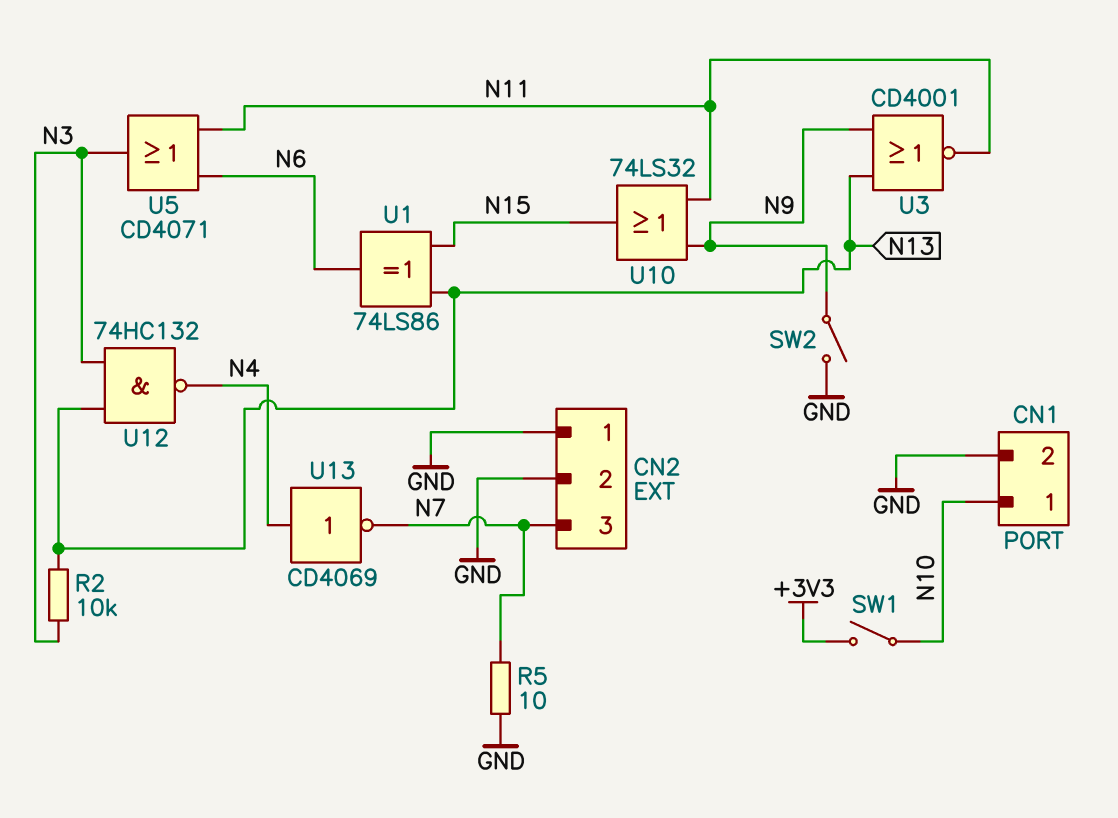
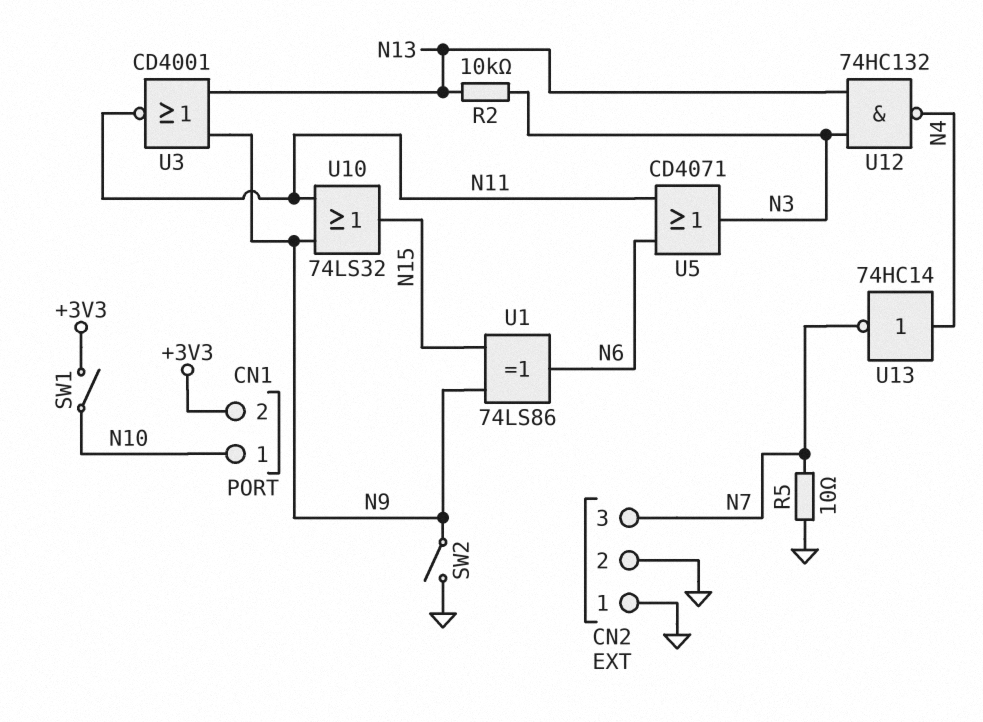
CN1 pin 2: GND -> +3V3
U1: XOR 74LS86 (in N13, in N15, out N6) -> XOR 74LS86 (in N9, in N15, out N6)
U13: NOT CD4069 (in N4, out N7) -> NOT 74HC14 (in N4, out N7)

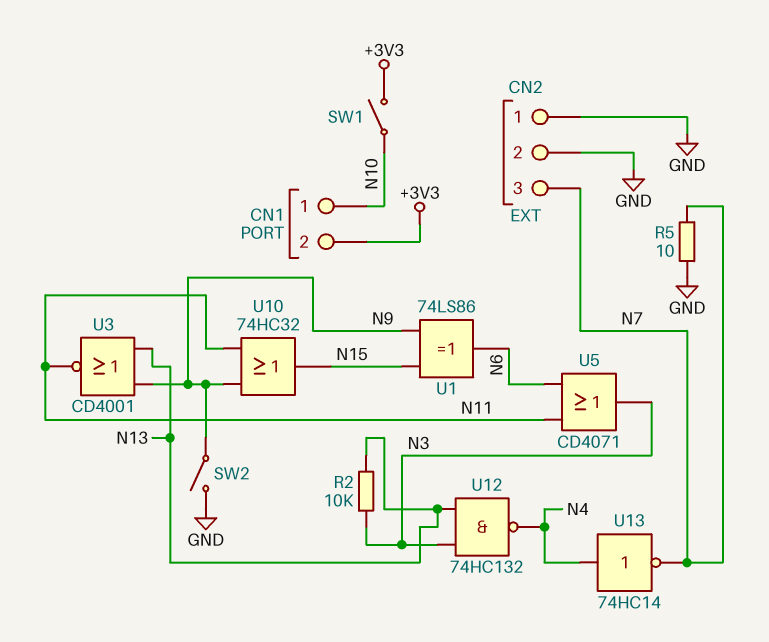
U10: OR 74LS32 (in N9, in N11, out N15) -> OR 74HC32 (in N9, in N11, out N15)

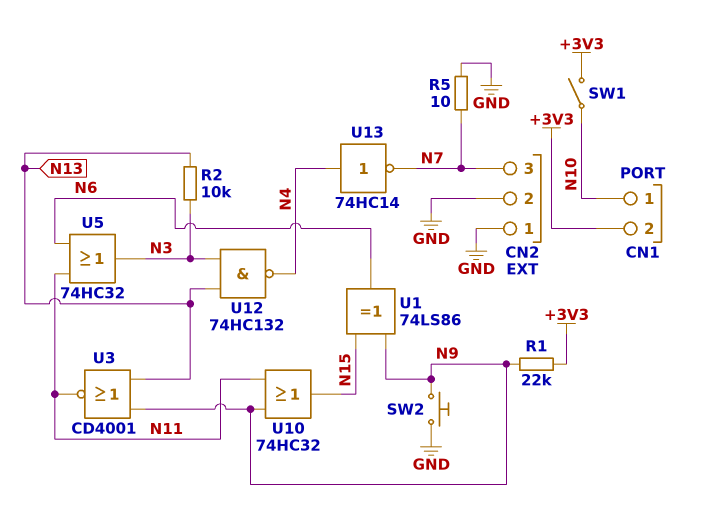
R1: none -> 22k (+3V3, N9)
SW2: switch (GND, N9) -> button (GND, N9)
U5: OR CD4071 (in N6, in N11, out N3) -> OR 74HC32 (in N6, in N11, out N3)

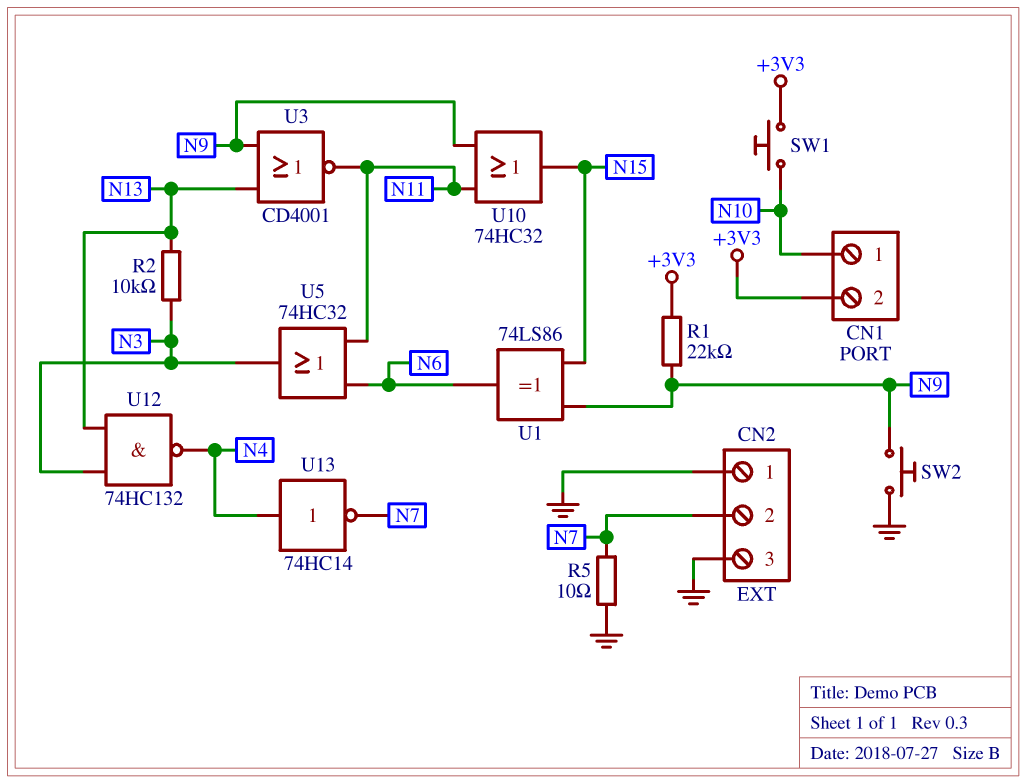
CN2 pin 2: GND -> N7
CN2 pin 3: N7 -> GND
SW1: switch (+3V3, N10) -> button (+3V3, N10)

